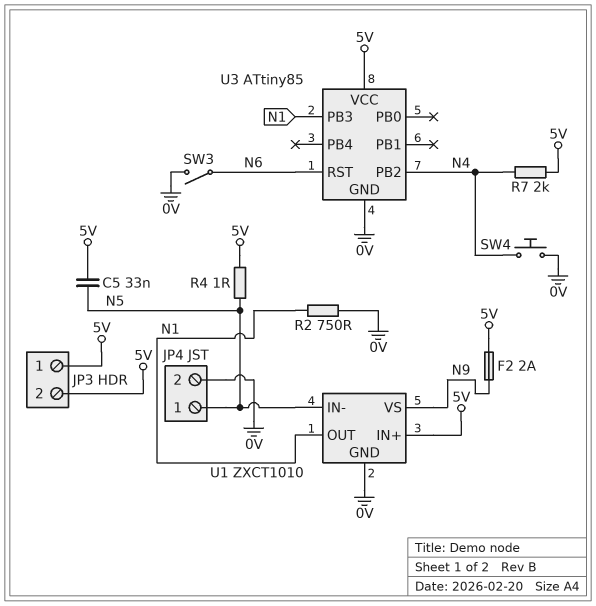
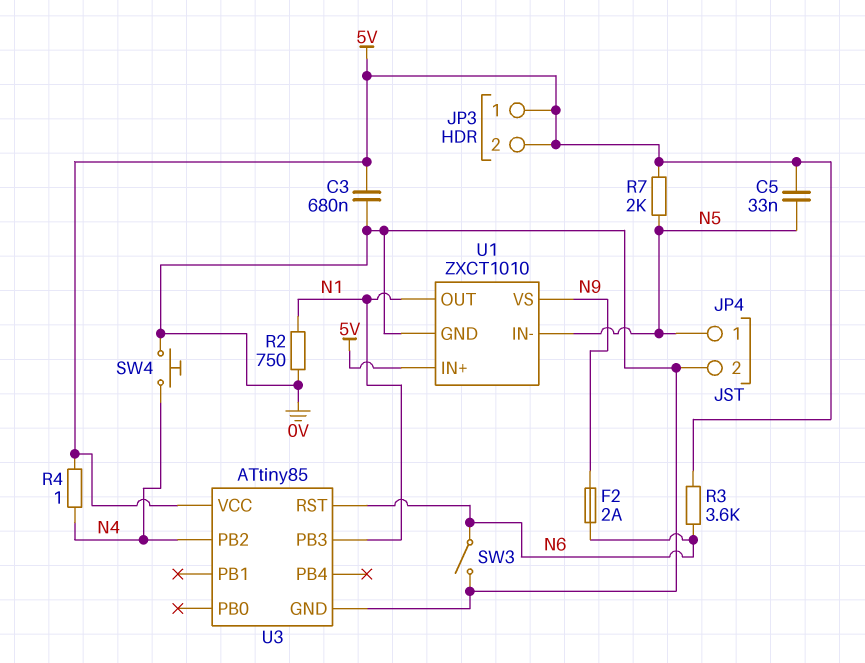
C3: none -> 680nF (0V, 5V)
F2: 2A (5V, N9) -> 2A (N6, N9)
R3: none -> 3.6k (5V, N6)
R4: 1 (5V, N5) -> 1 (5V, N4)
R7: 2k (5V, N4) -> 2k (5V, N5)

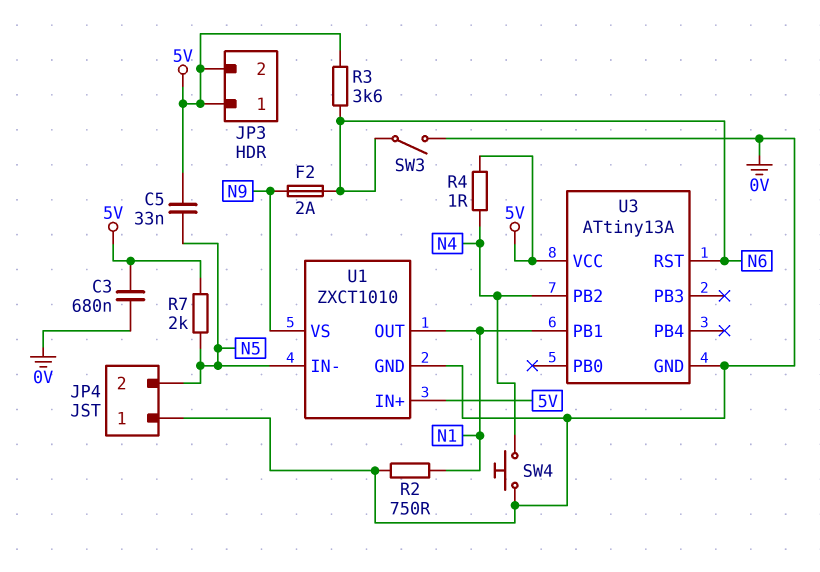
JP4 pin 1: N5 -> 0V
JP4 pin 2: 0V -> N5
U3: ATtiny85 -> ATtiny13A
U3 pin PB1: none -> N1
U3 pin PB3: N1 -> none

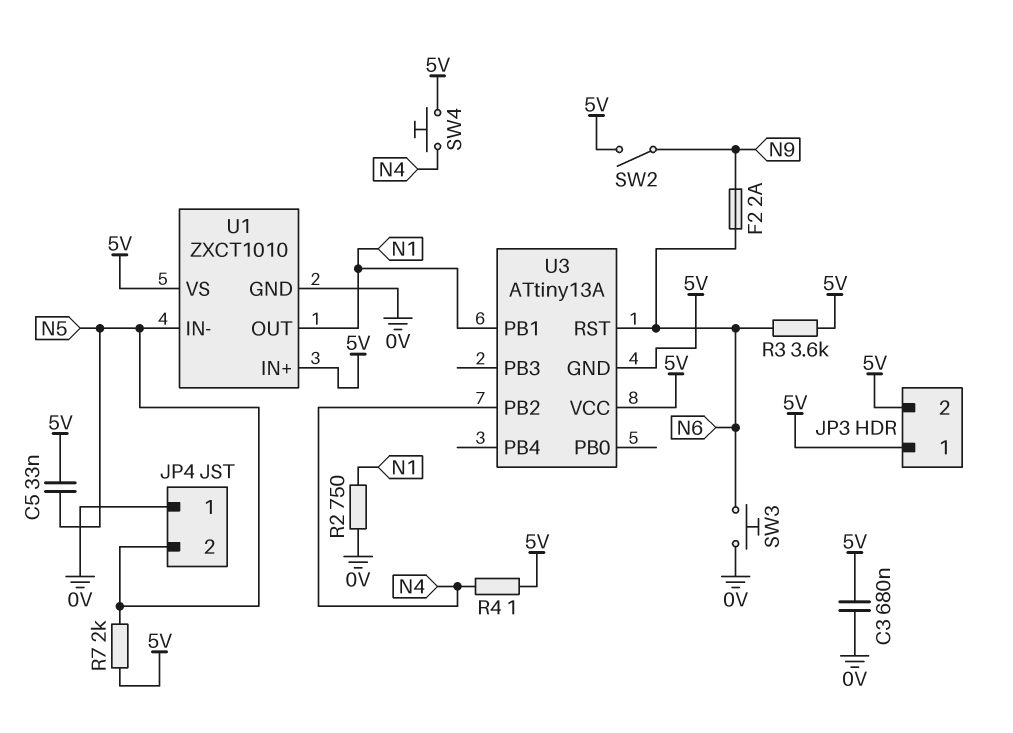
SW2: none -> switch (5V, N9)
SW3: switch (0V, N6) -> button (0V, N6)
SW4: button (0V, N4) -> button (5V, N4)
U1 pin VS: N9 -> 5V
U3 pin GND: 0V -> 5V

